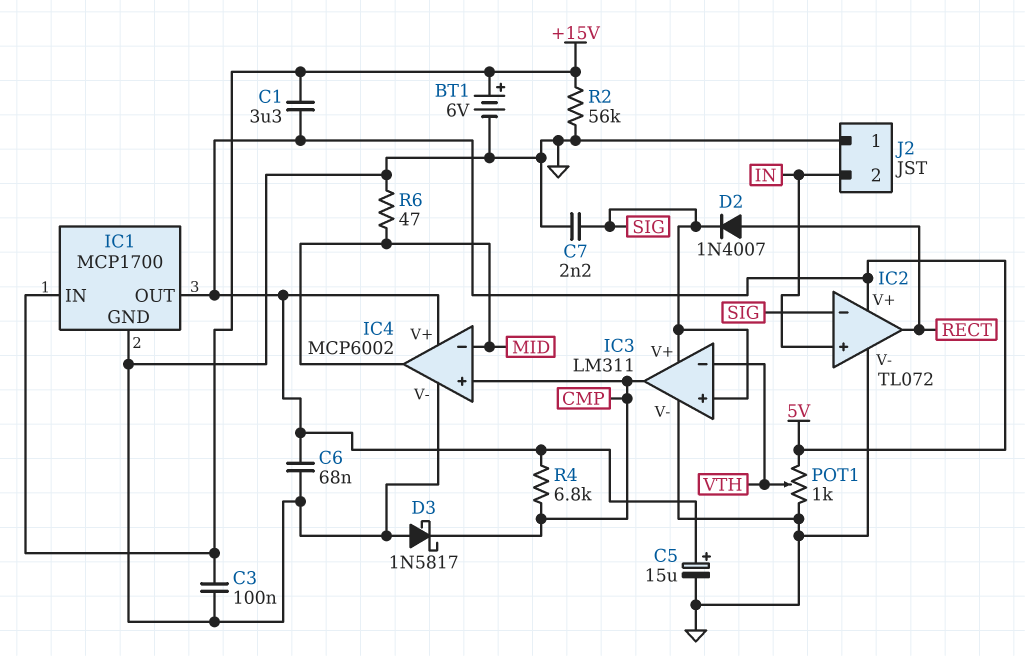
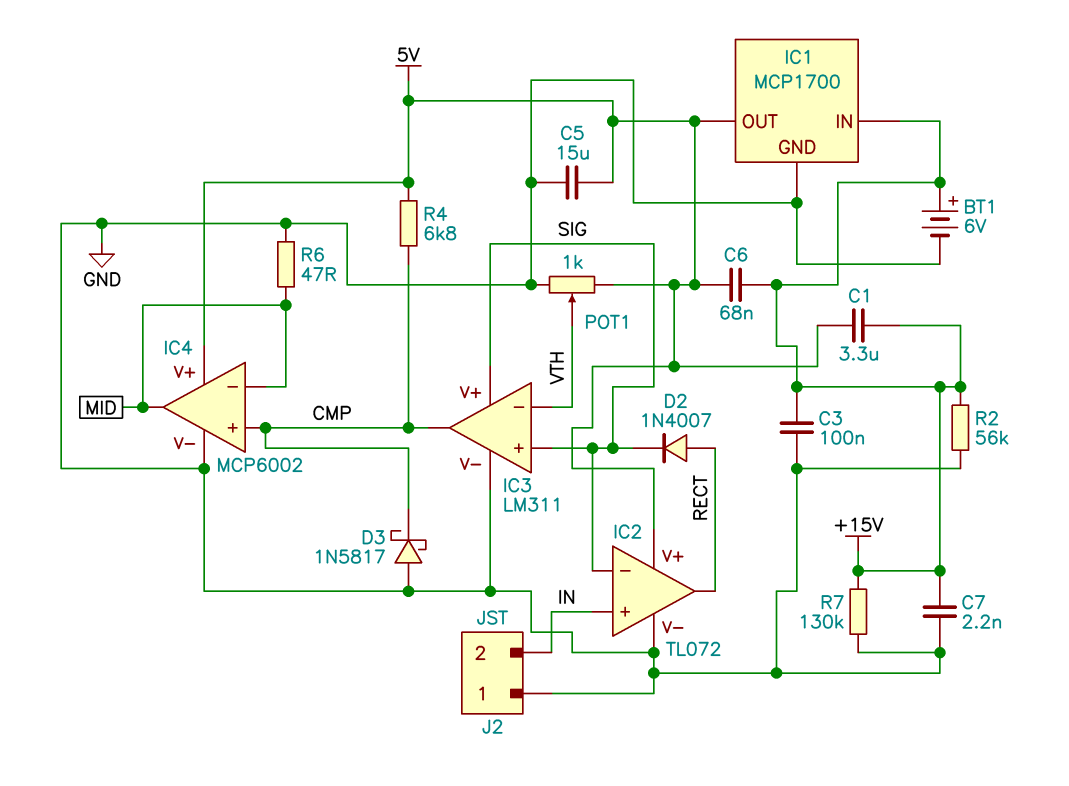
C5: 15uF (plus 5V, minus GND) -> 15uF (5V, GND)
C6: 68nF (5V, GND) -> 68nF (+15V, 5V)
C7: 2.2nF (GND, SIG) -> 2.2nF (+15V, GND)
R7: none -> 130k (+15V, GND)

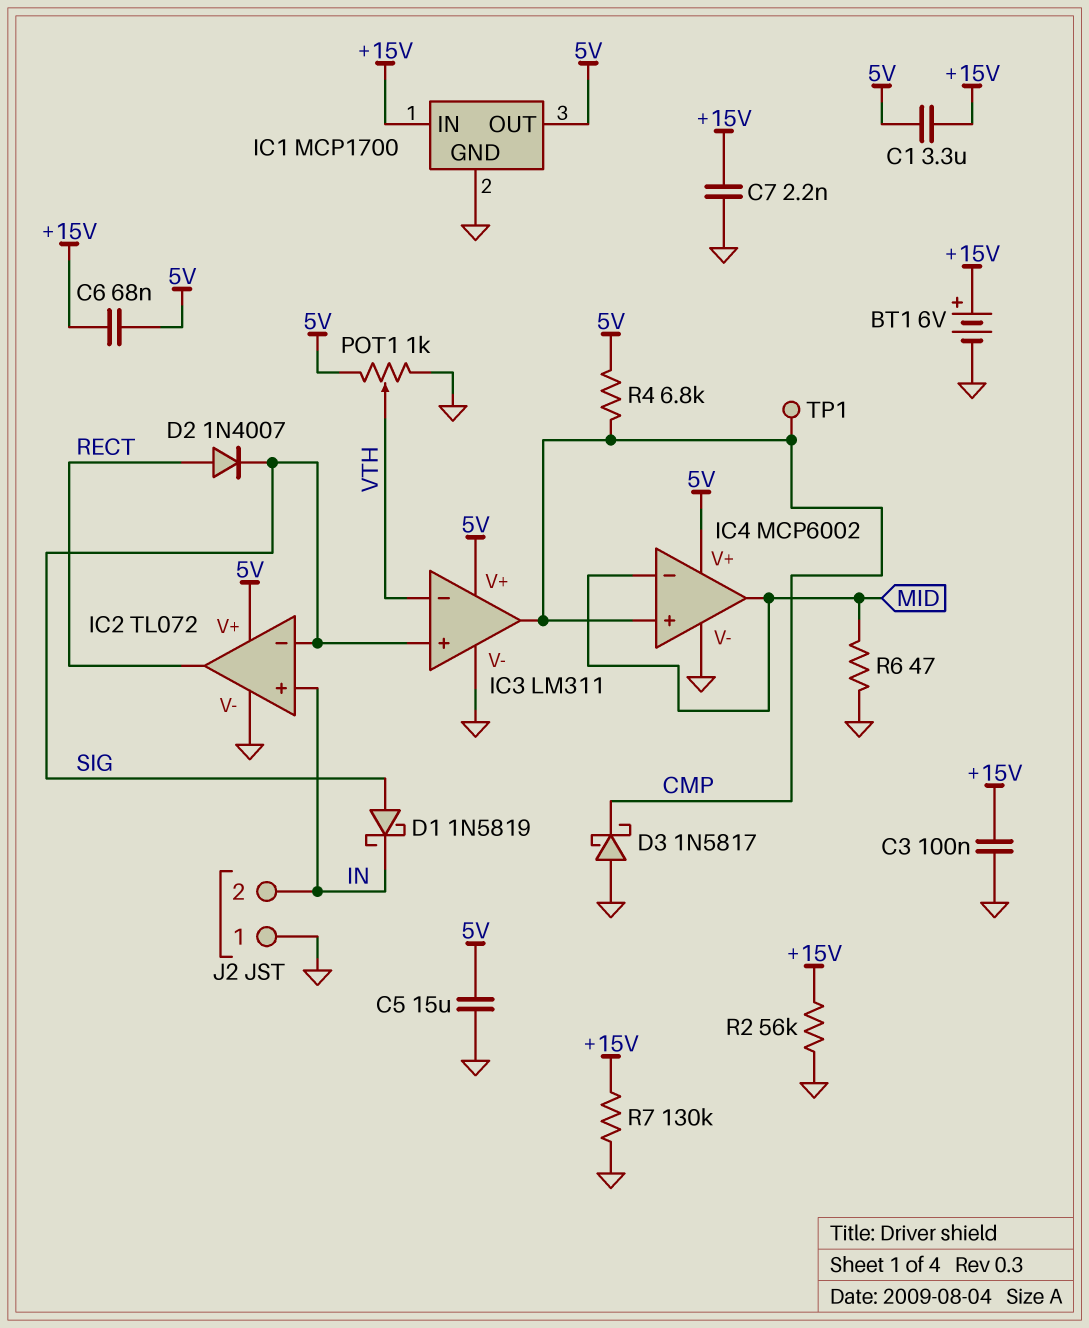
D1: none -> schottky 1N5819 (A SIG, K IN)
IC3 pin V+: SIG -> 5V
TP1: none -> test point (CMP)

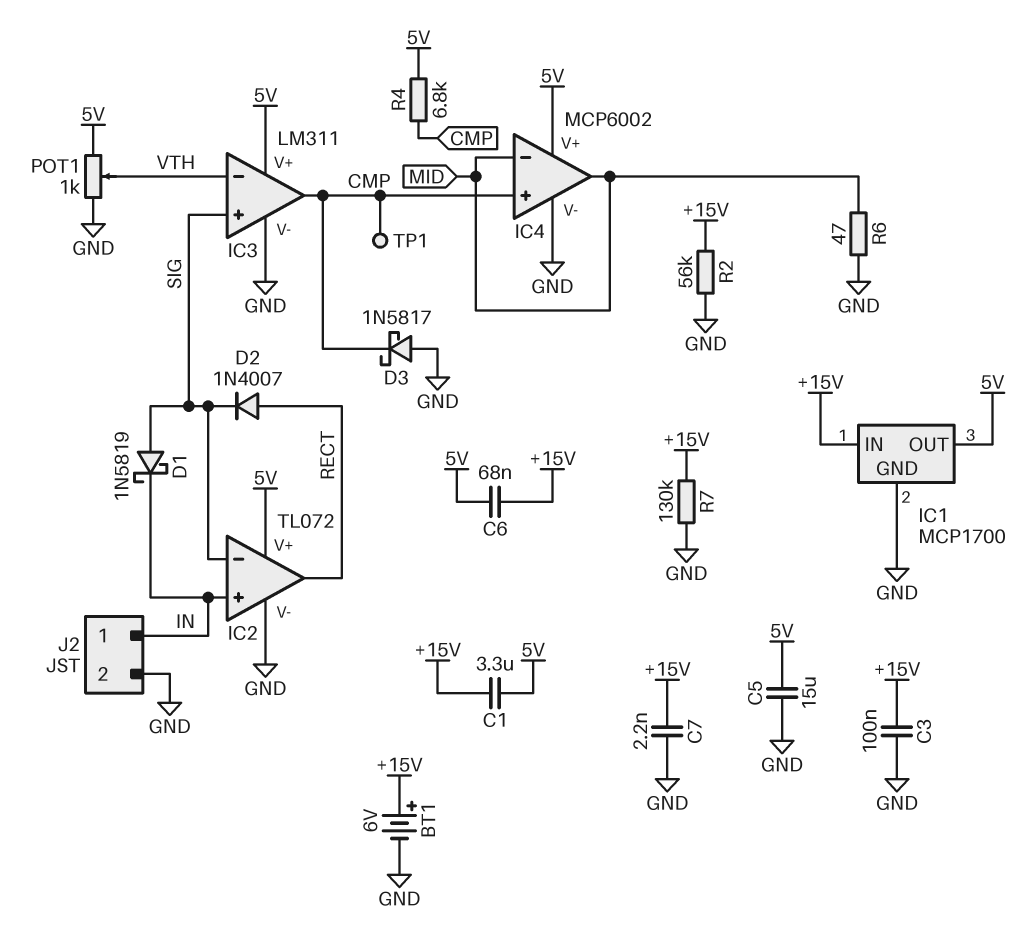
J2 pin 1: GND -> IN
J2 pin 2: IN -> GND

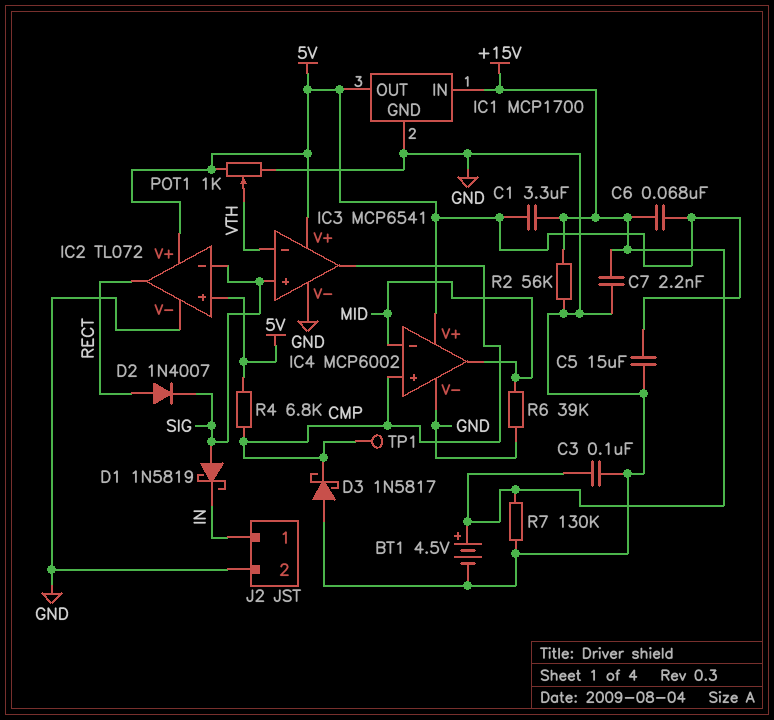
BT1: 6V (plus +15V, minus GND) -> 4.5V (plus +15V, minus GND)
IC2 pin in+: IN -> 5V
IC3: LM311 -> MCP6541
R6: 47 (GND, MID) -> 39k (GND, MID)

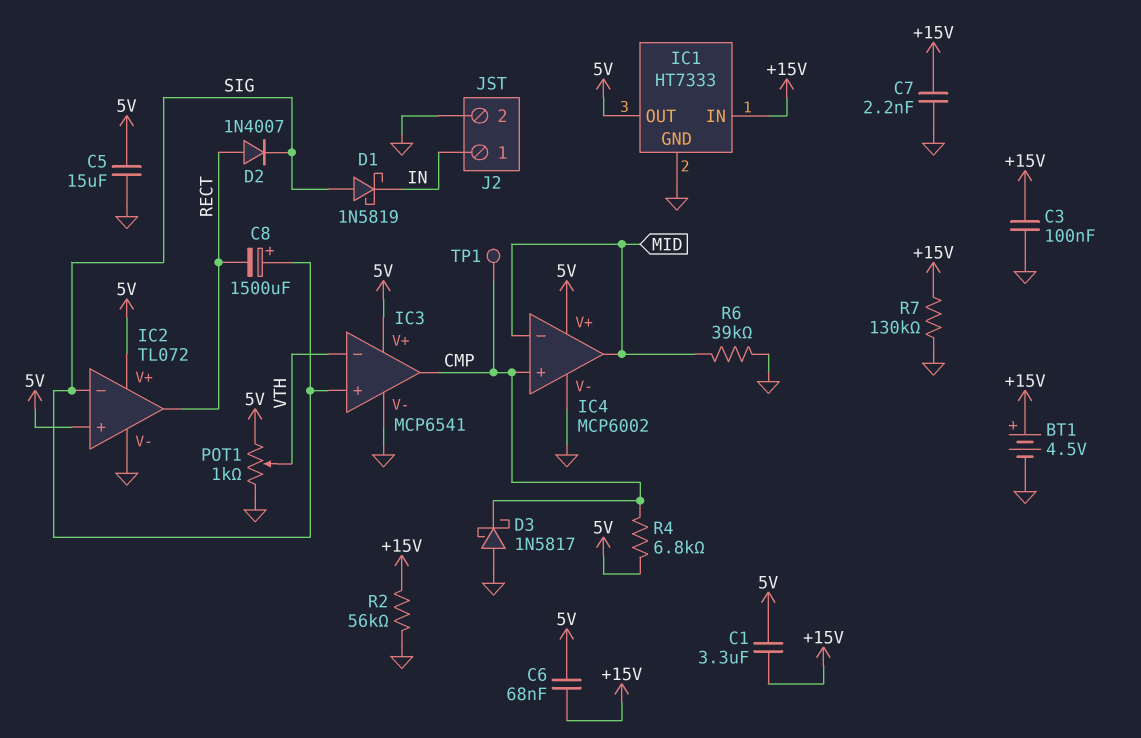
C8: none -> 1500uF (plus SIG, minus RECT)
IC1: MCP1700 -> HT7333

